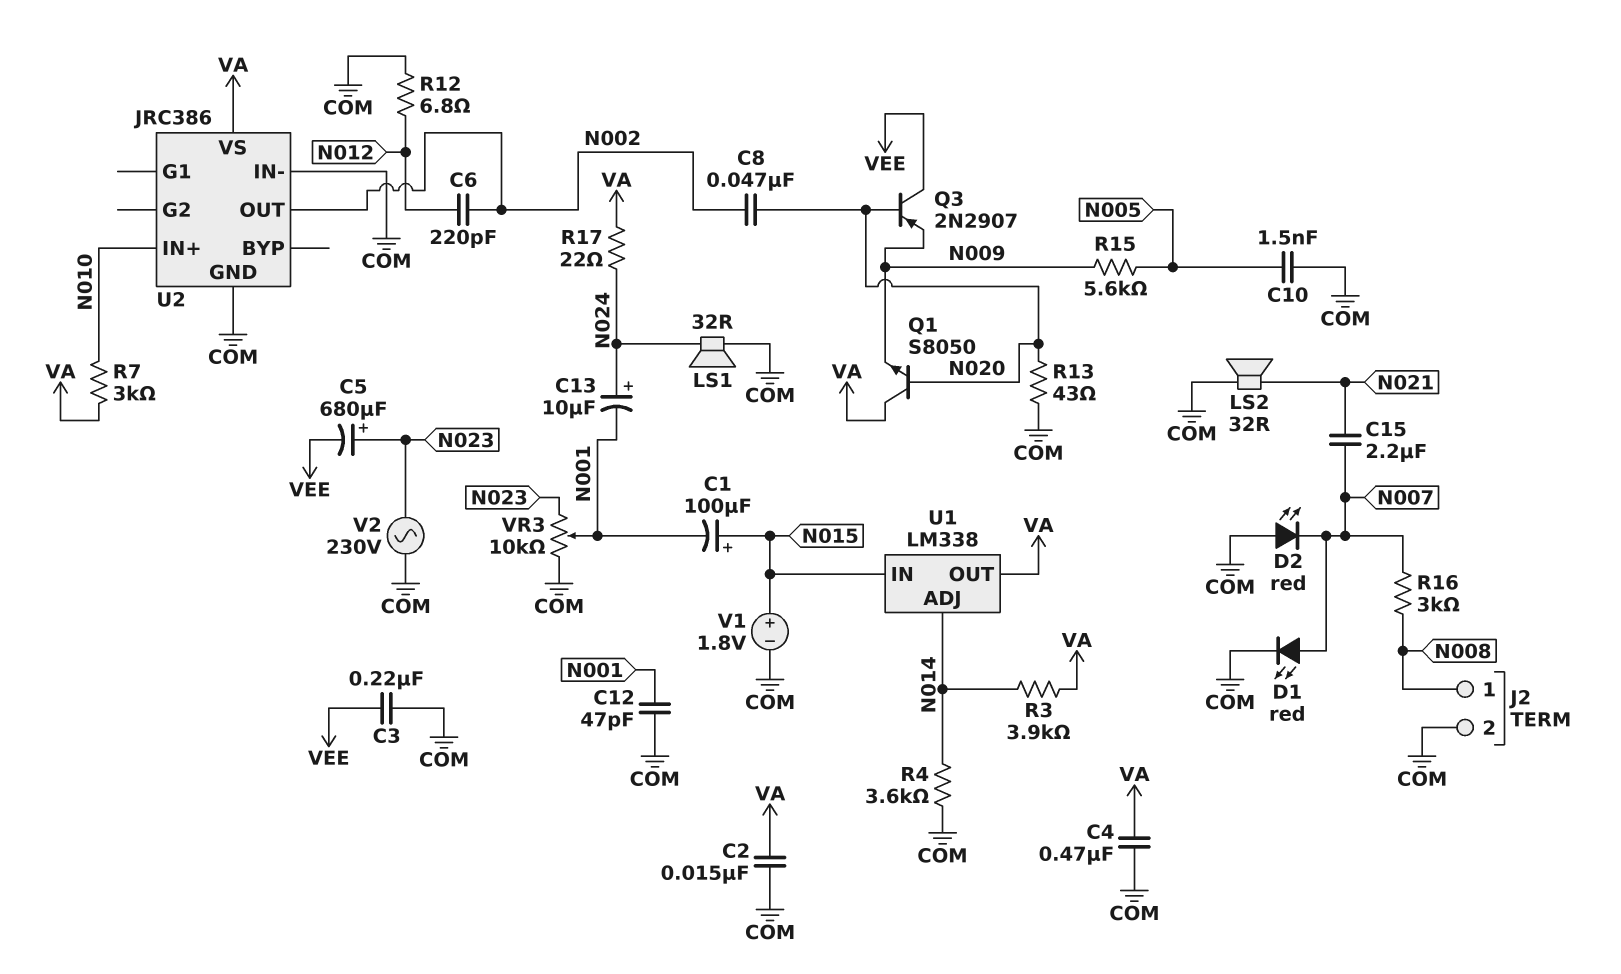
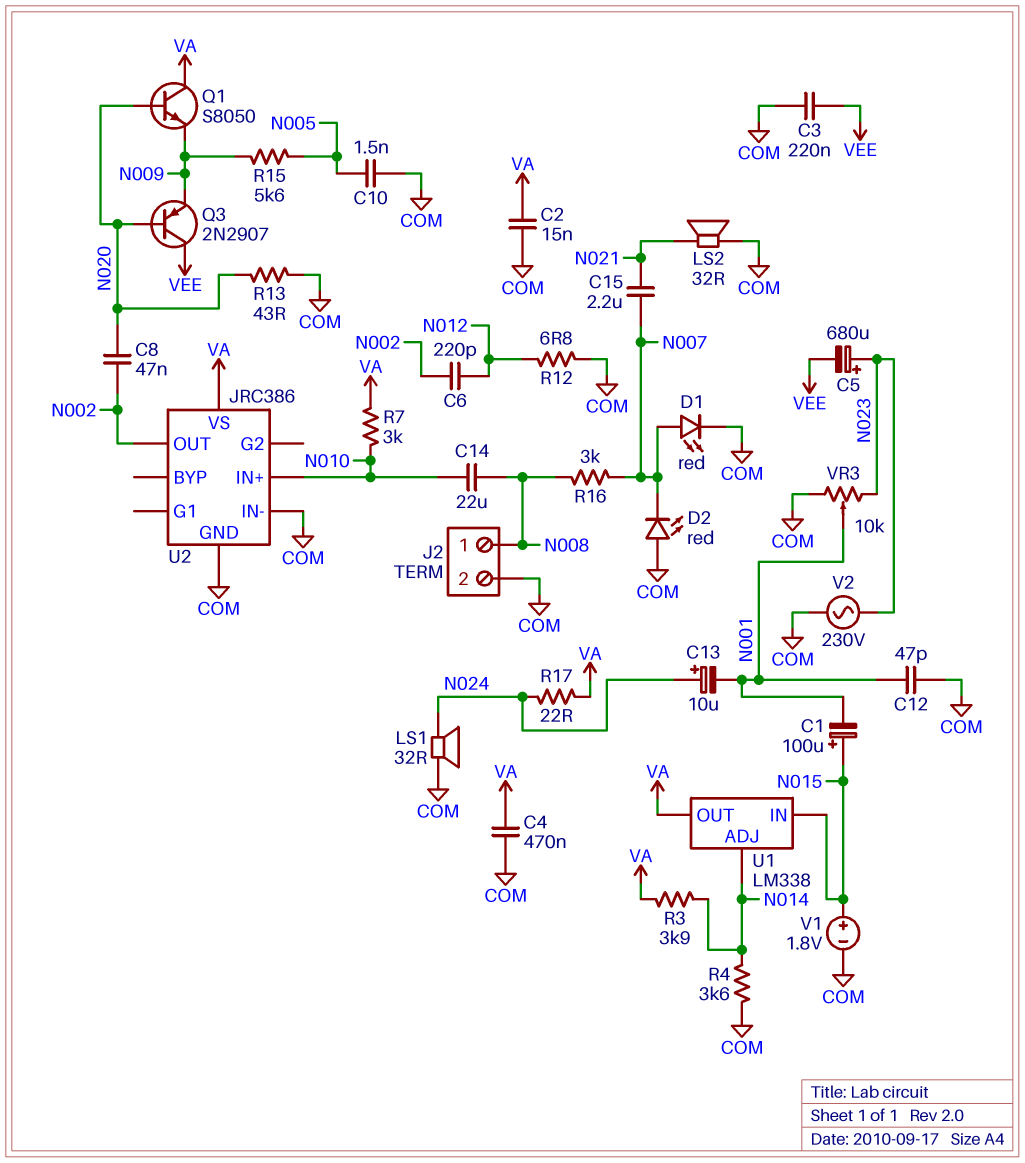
C14: none -> 22uF (N008, N010)

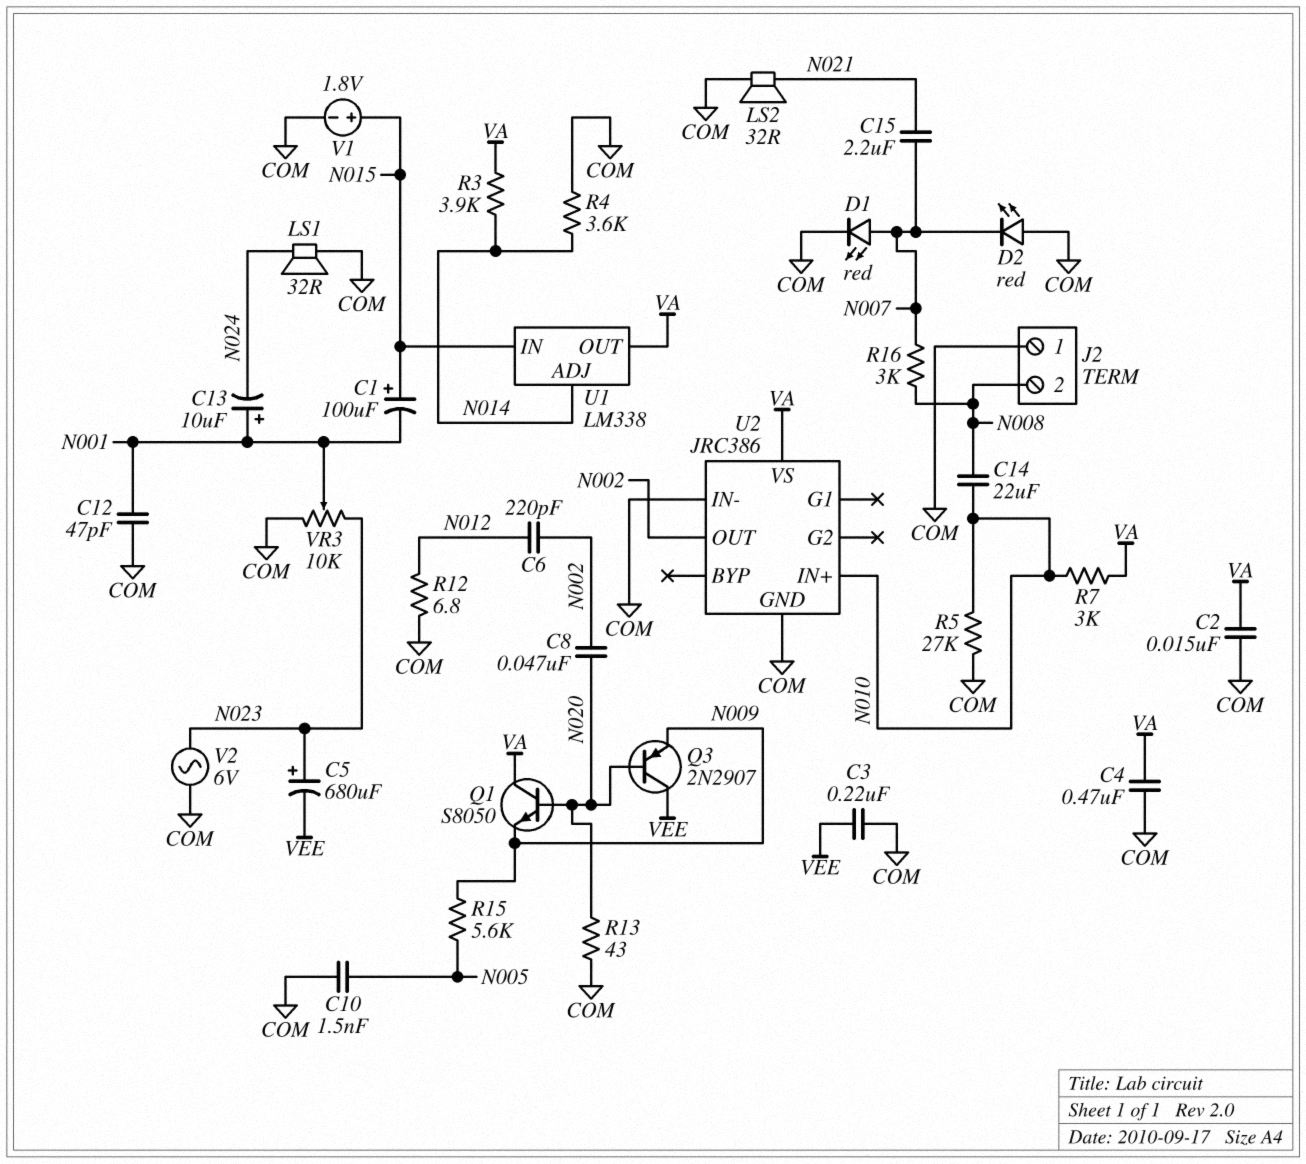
C13: 10uF (plus N024, minus N001) -> 10uF (plus N001, minus N024)
J2 pin 1: N008 -> COM
J2 pin 2: COM -> N008
R5: none -> 27k (COM, N010)
R17: 22 (N024, VA) -> none
V2: AC 230V (COM, N023) -> AC 6V (COM, N023)

